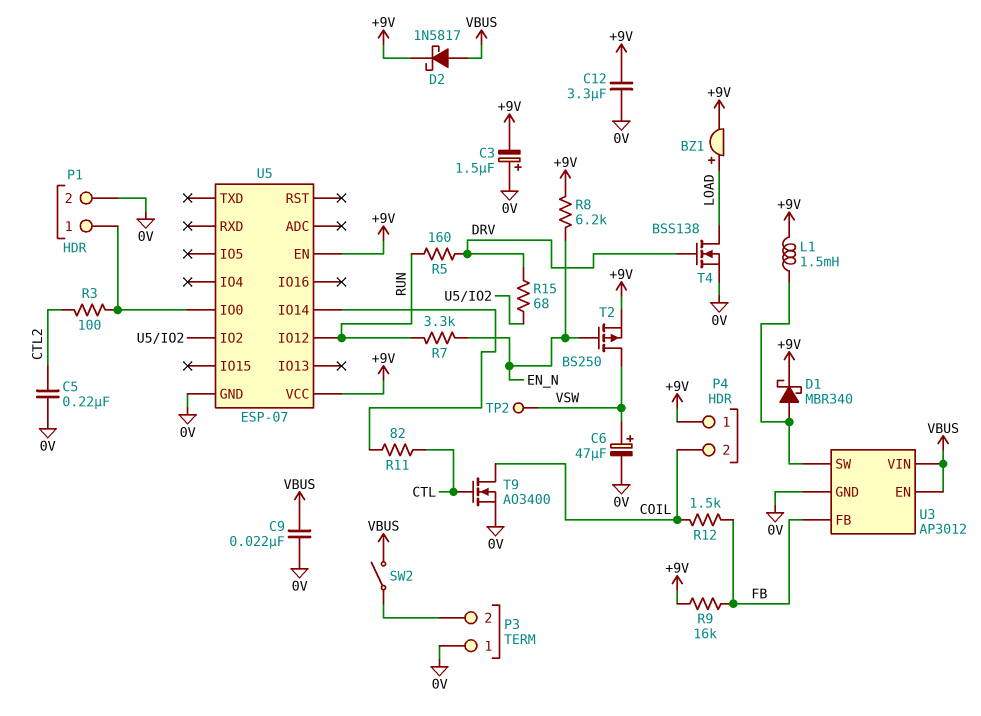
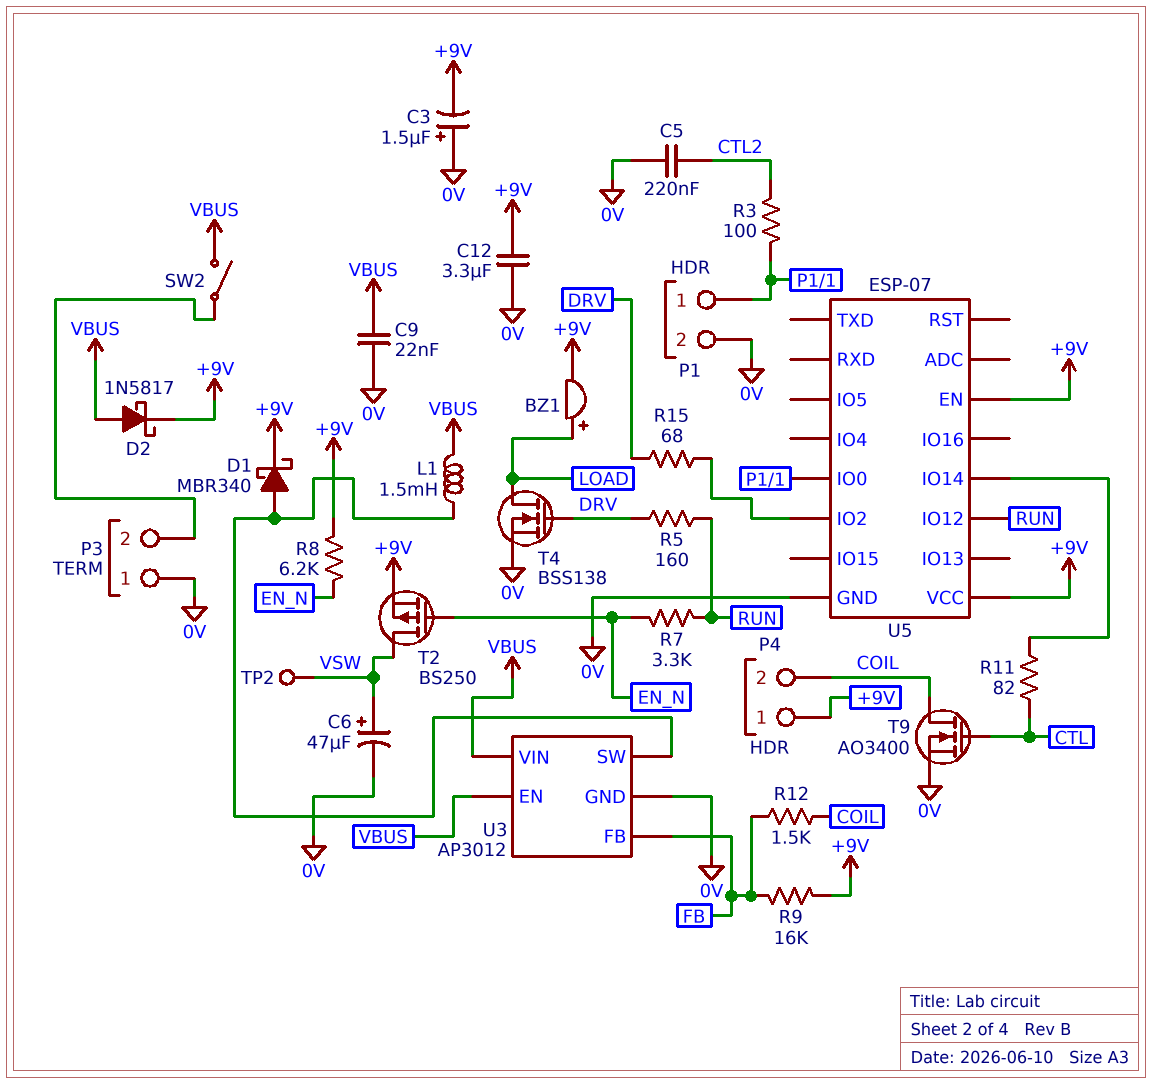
L1: 1.5mH (+9V, U3/SW) -> 1.5mH (U3/SW, VBUS)

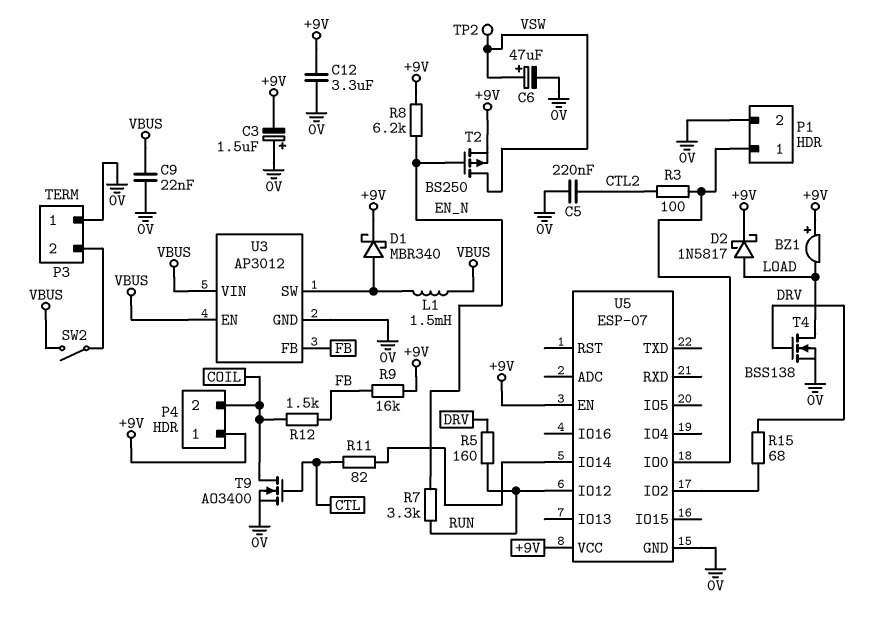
BZ1: buzzer (plus LOAD, minus +9V) -> buzzer (plus +9V, minus LOAD)
D2: schottky 1N5817 (A VBUS, K +9V) -> schottky 1N5817 (A LOAD, K +9V)

